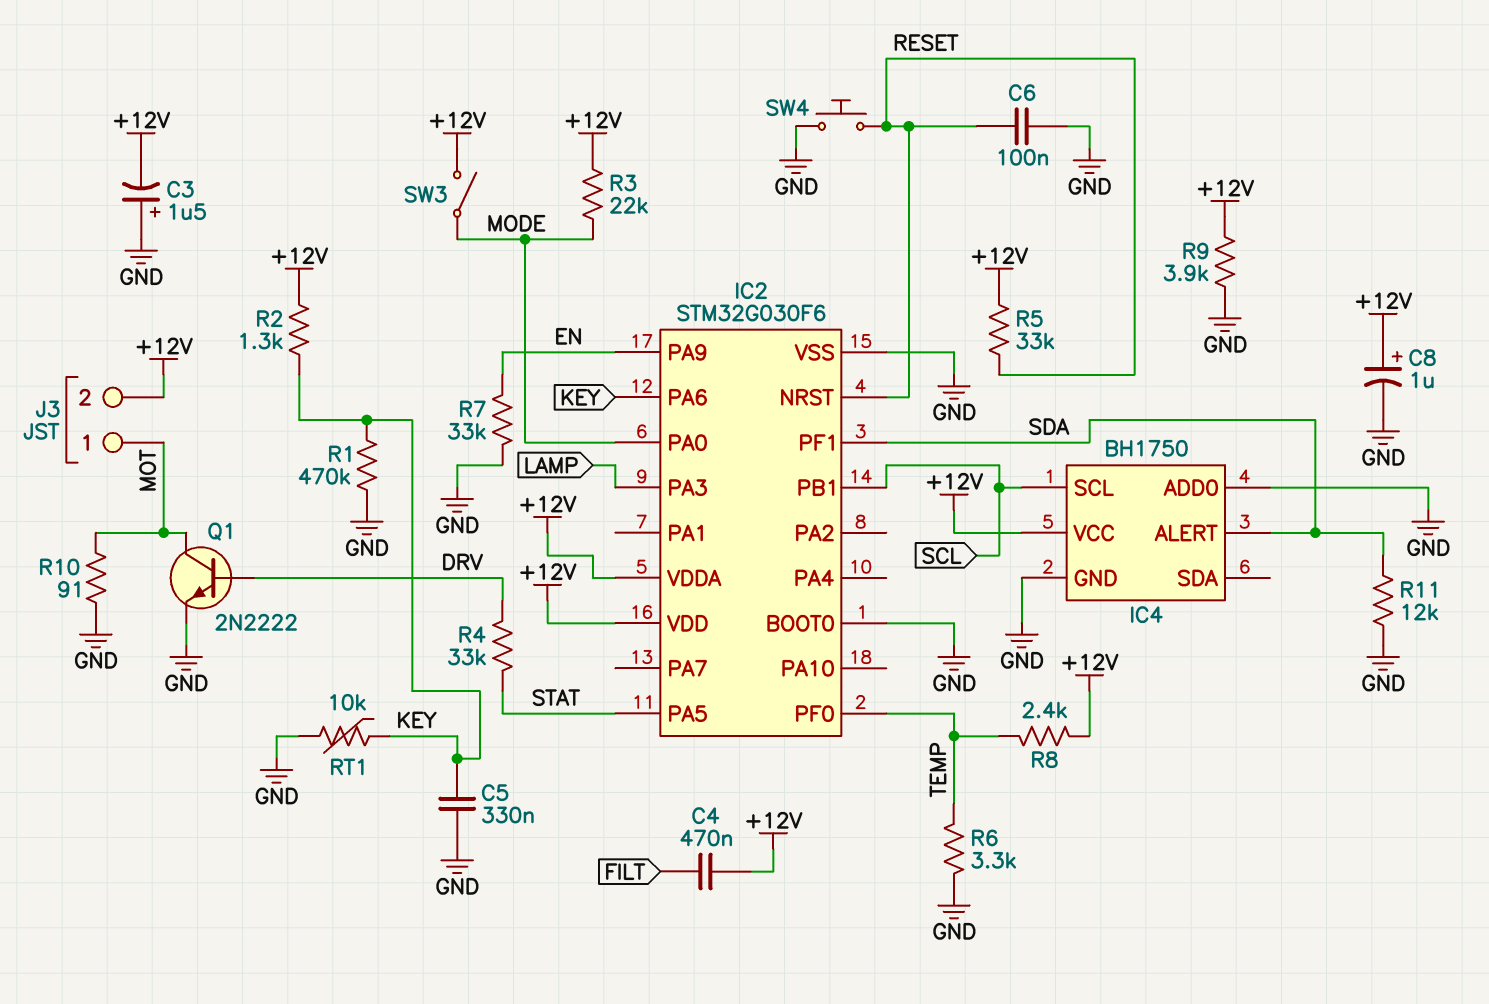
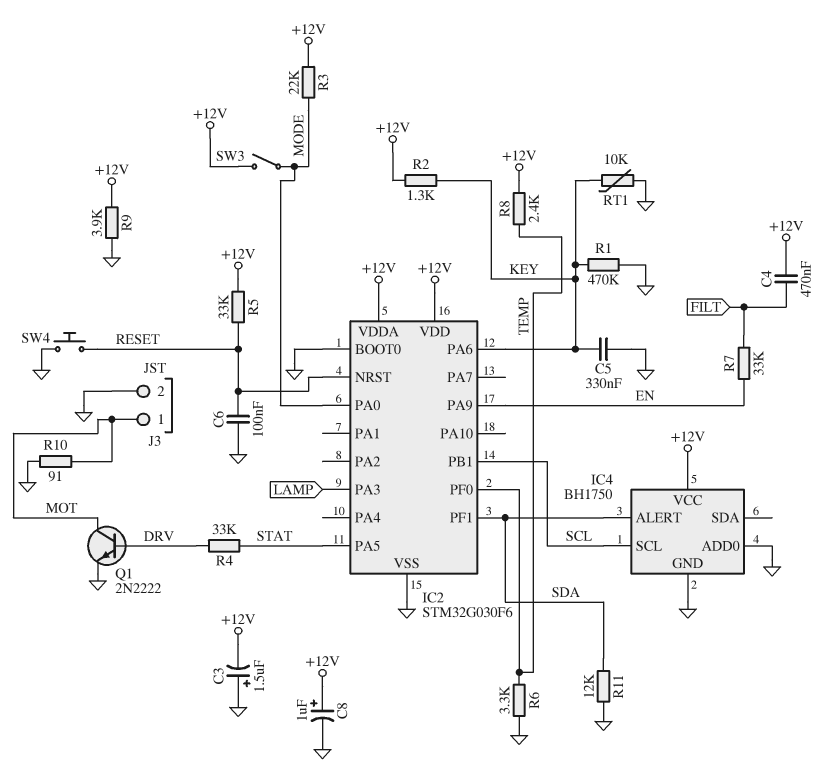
J3 pin 2: +12V -> GND
R7: 33k (EN, GND) -> 33k (EN, FILT)

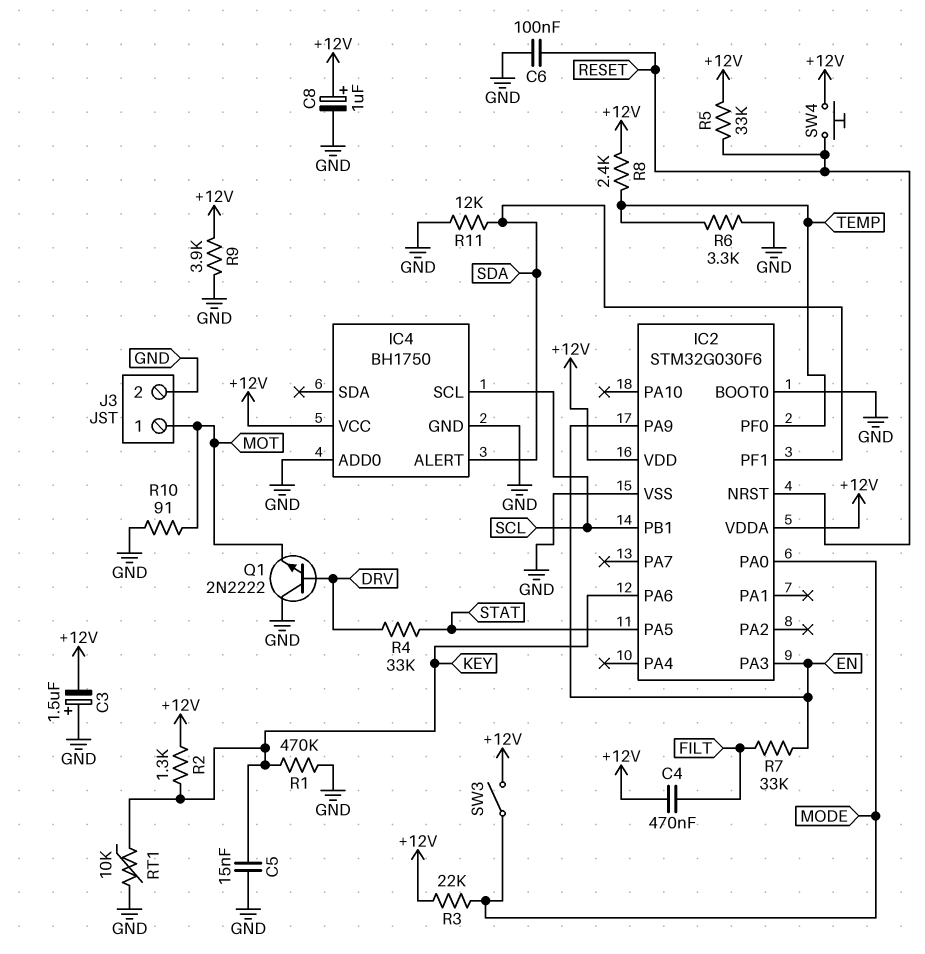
C5: 330nF (GND, KEY) -> 15nF (GND, KEY)
IC2 pin PA3: LAMP -> EN
Q1: NPN 2N2222 (B DRV, C MOT, E GND) -> NPN 2N2222 (B DRV, C GND, E MOT)
SW4: button (GND, RESET) -> button (+12V, RESET)

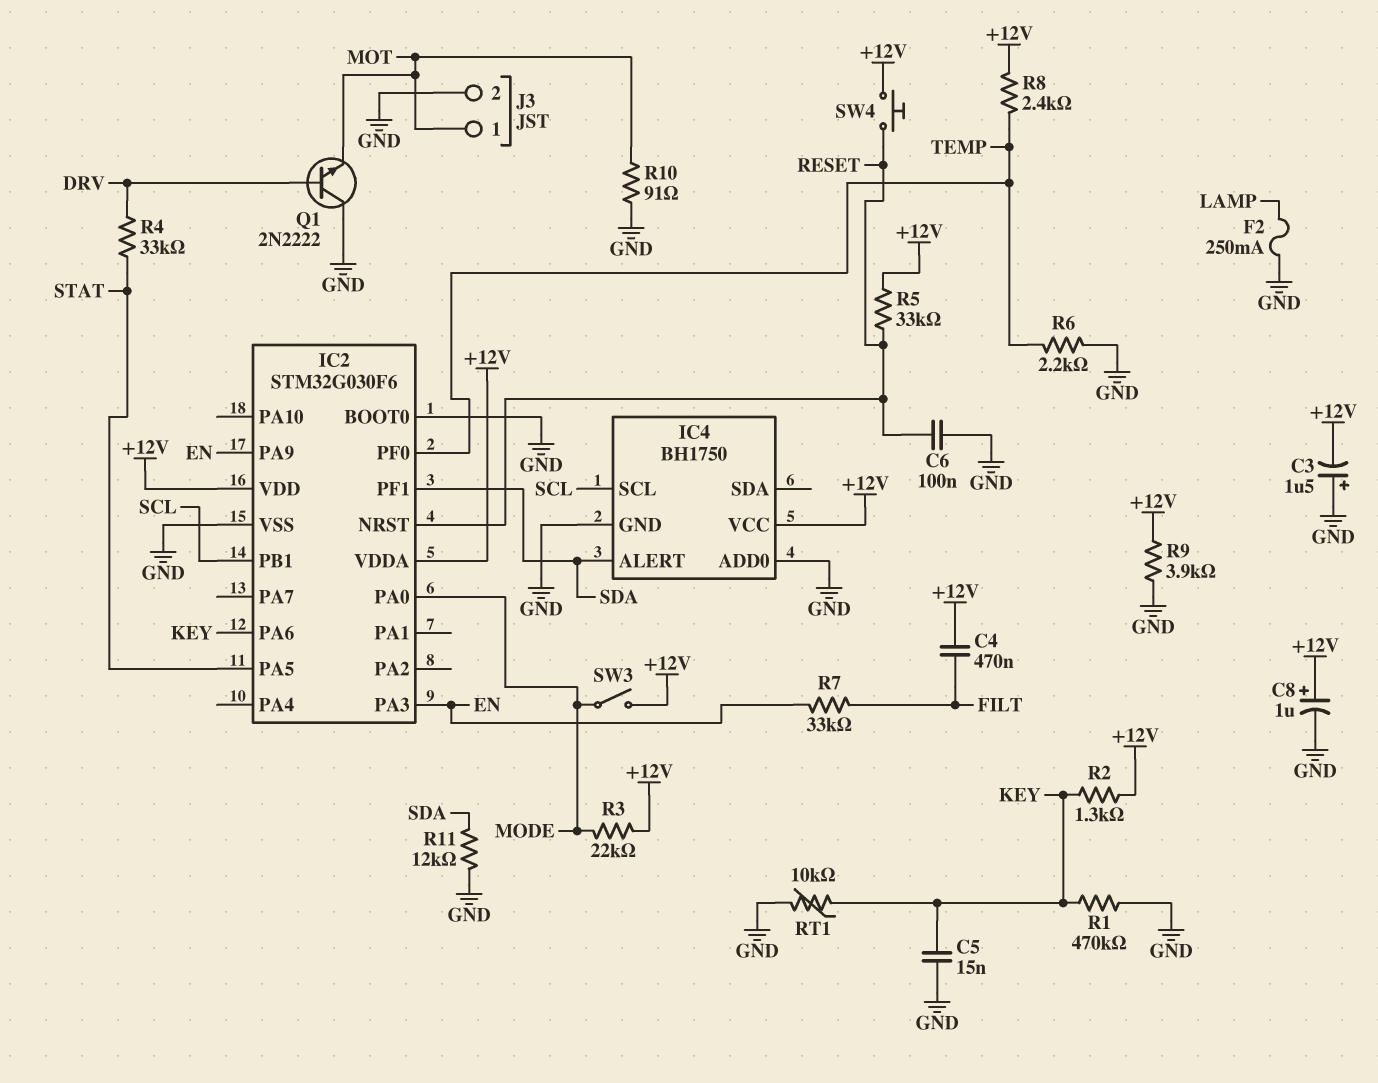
F2: none -> 250mA (GND, LAMP)
R6: 3.3k (GND, TEMP) -> 2.2k (GND, TEMP)

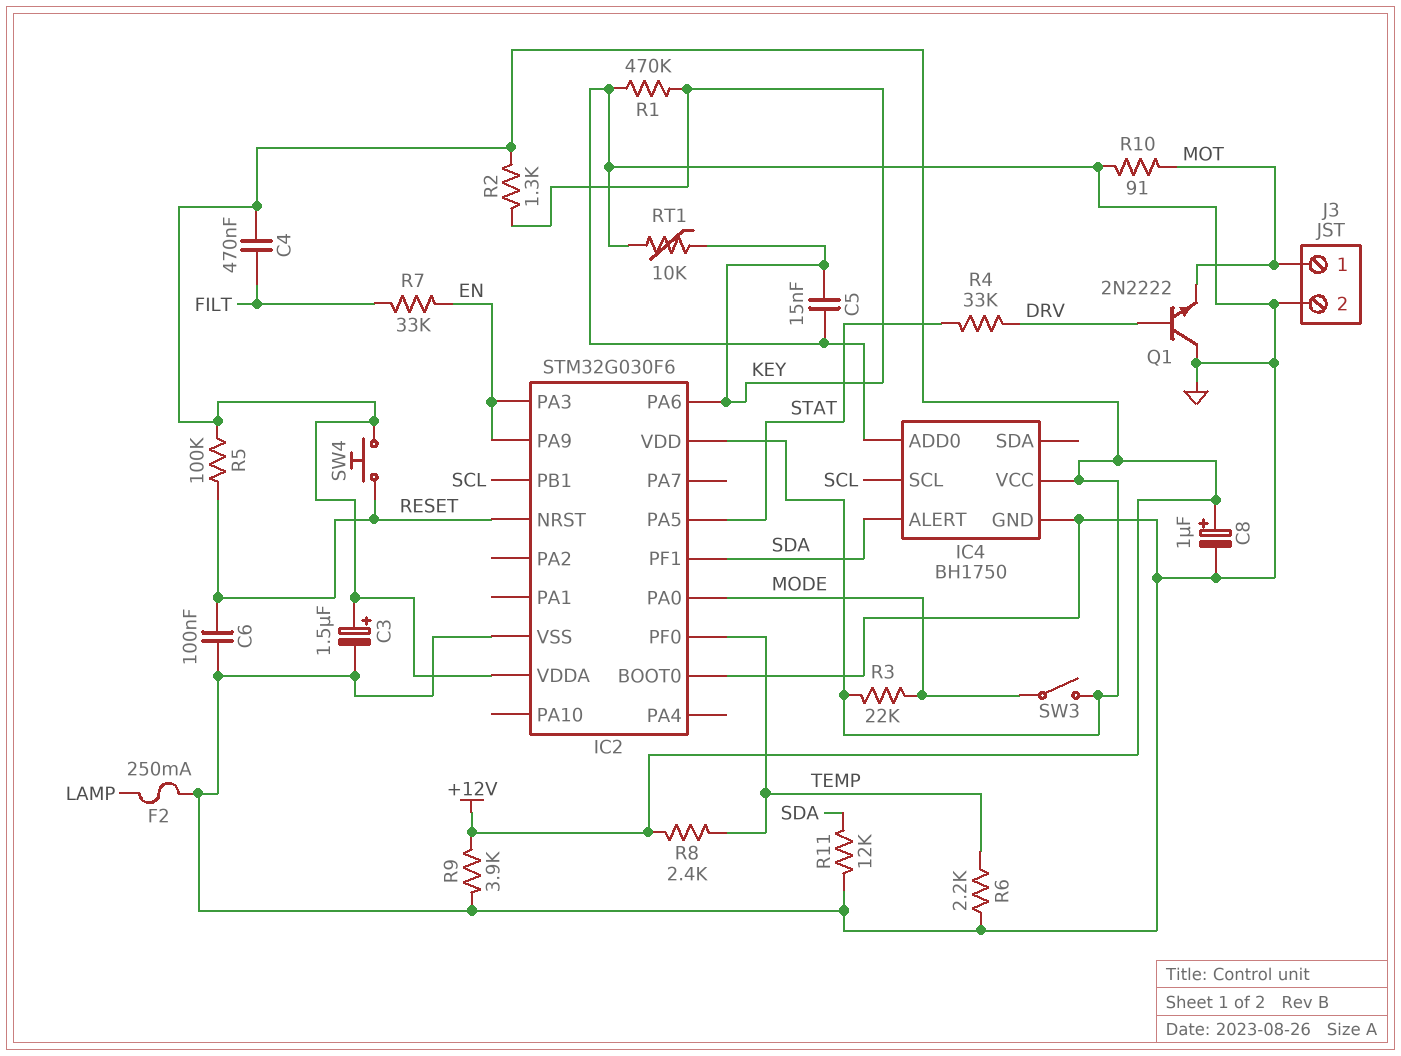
C3: 1.5uF (plus GND, minus +12V) -> 1.5uF (plus +12V, minus GND)
R5: 33k (+12V, RESET) -> 100k (+12V, RESET)

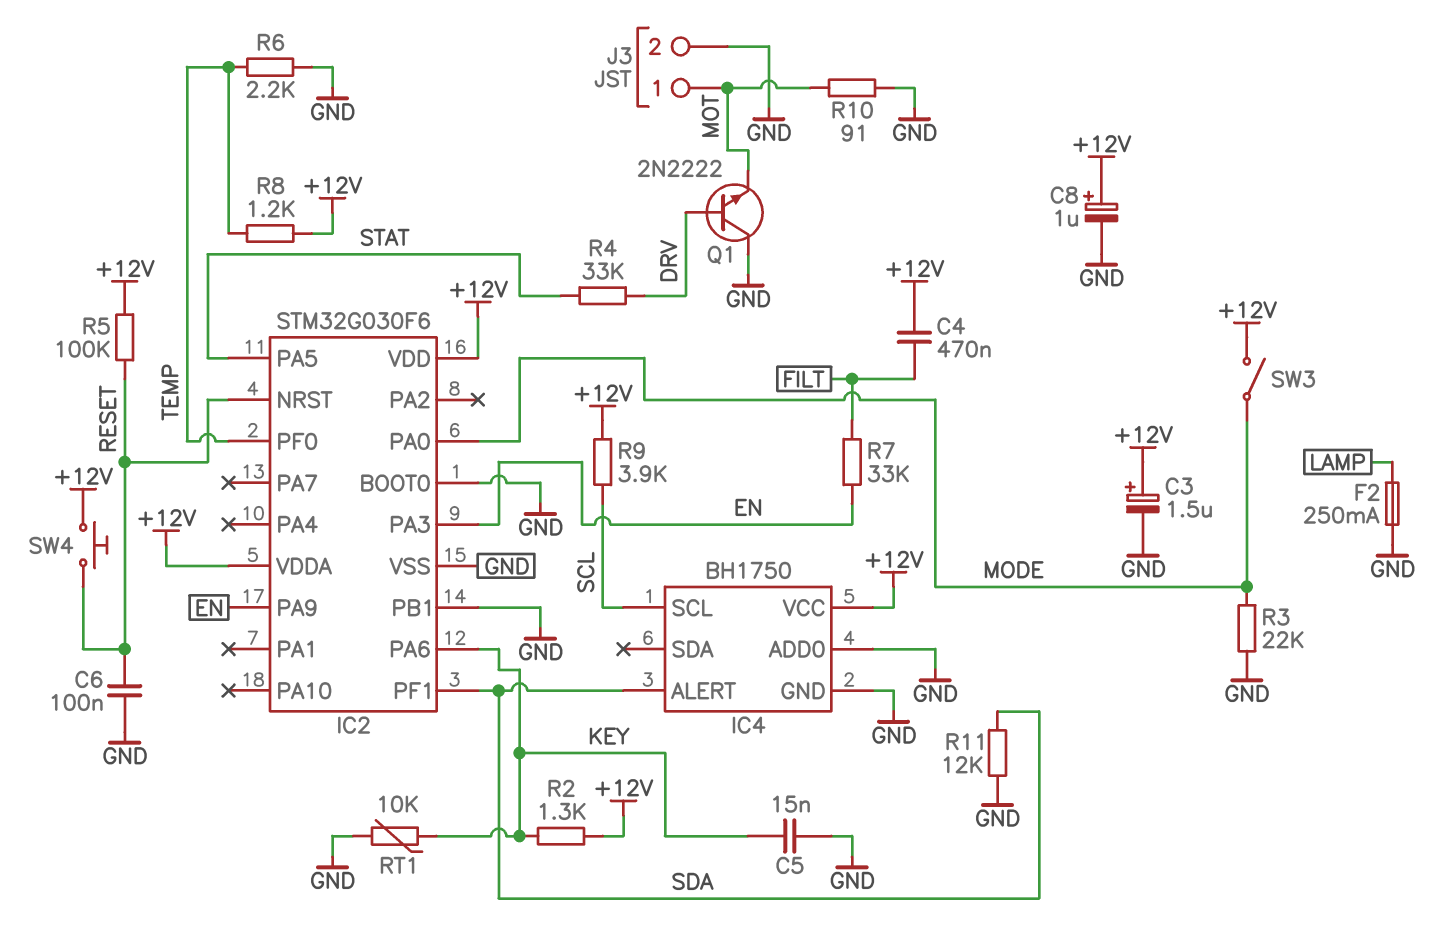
IC2 pin PB1: SCL -> GND
R1: 470k (GND, KEY) -> none
R3: 22k (+12V, MODE) -> 22k (GND, MODE)
R8: 2.4k (+12V, TEMP) -> 1.2k (+12V, TEMP)
R9: 3.9k (+12V, GND) -> 3.9k (+12V, SCL)

